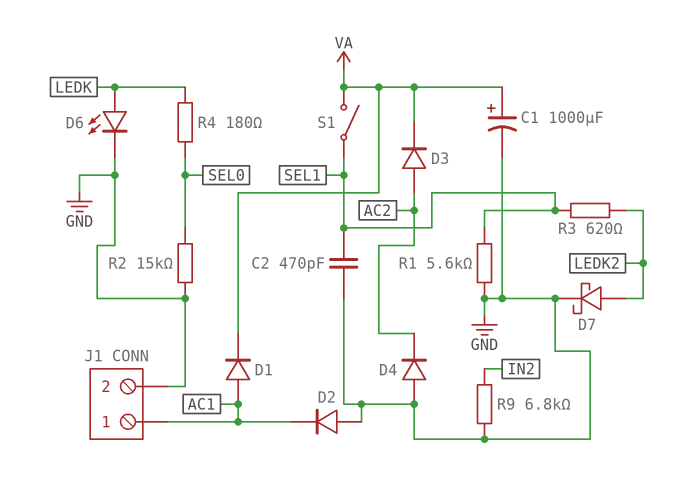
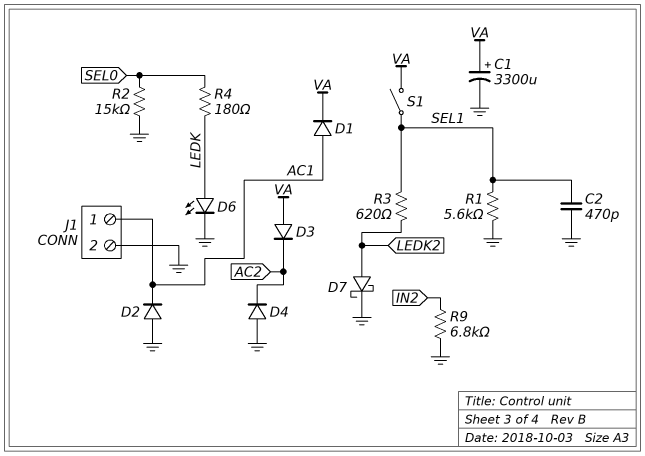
C1: 1000uF (plus VA, minus GND) -> 3300uF (plus VA, minus GND)
D3: diode (A AC2, K VA) -> diode (A VA, K AC2)

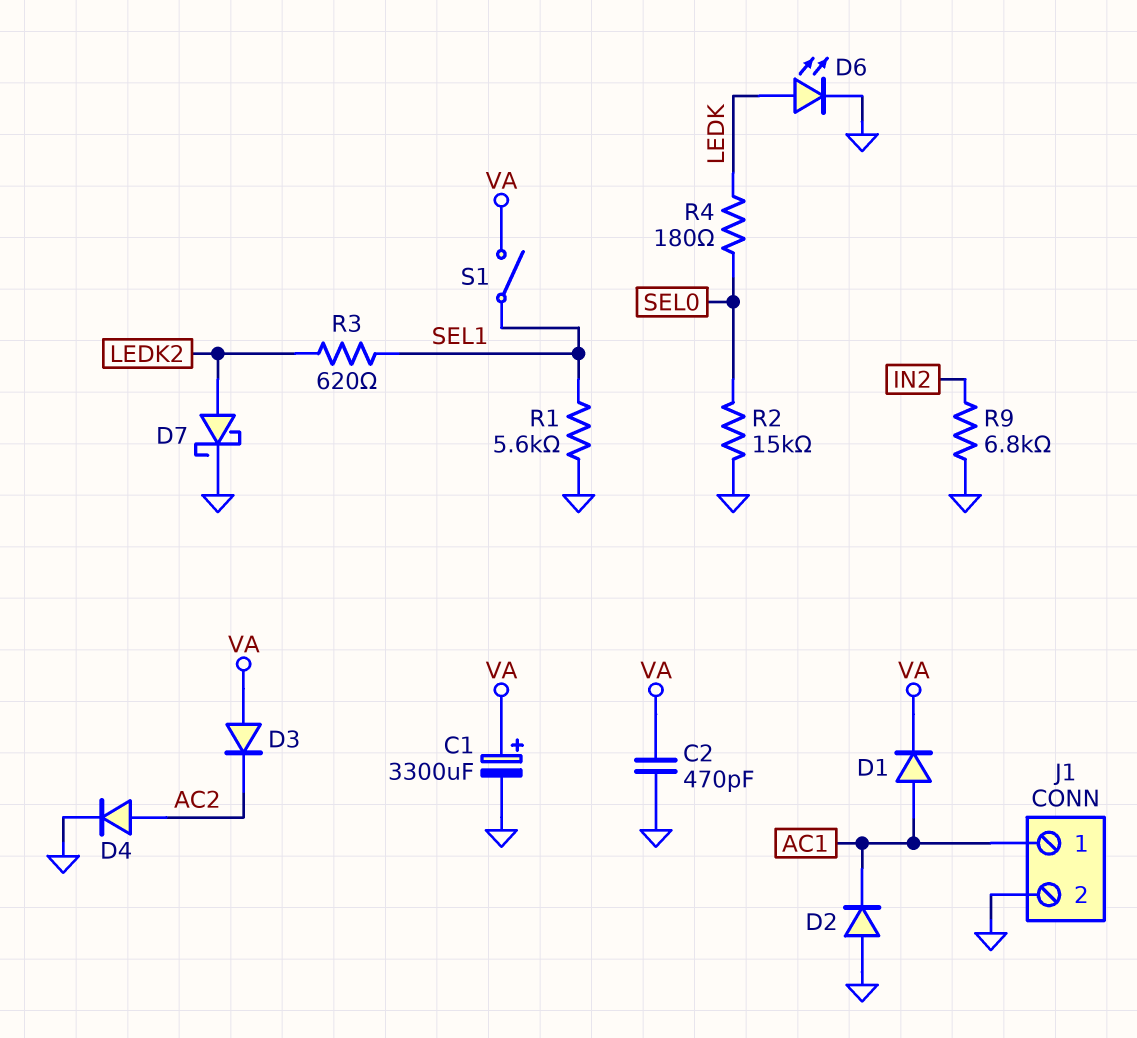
C2: 470pF (GND, SEL1) -> 470pF (GND, VA)
D4: diode (A GND, K AC2) -> diode (A AC2, K GND)

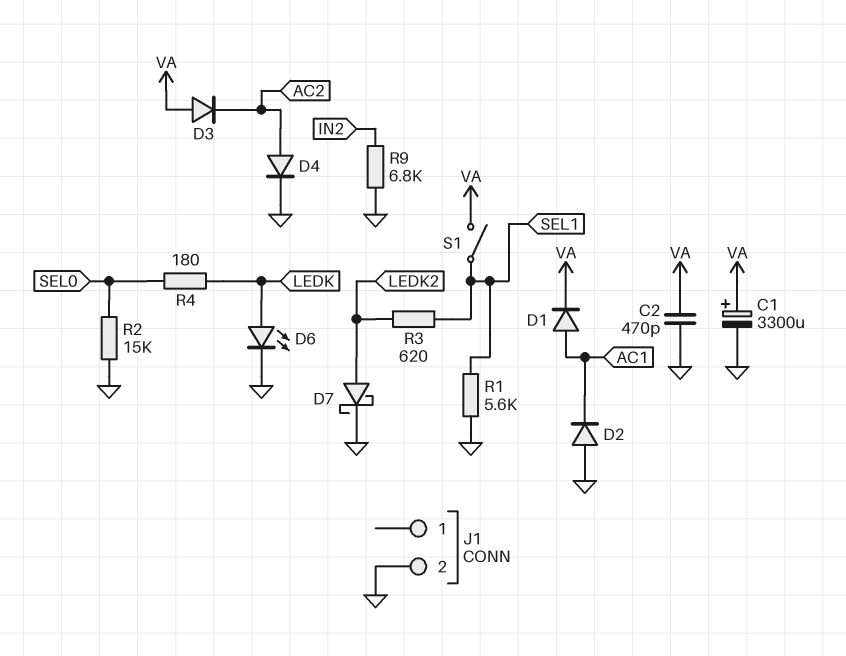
J1 pin 1: AC1 -> none

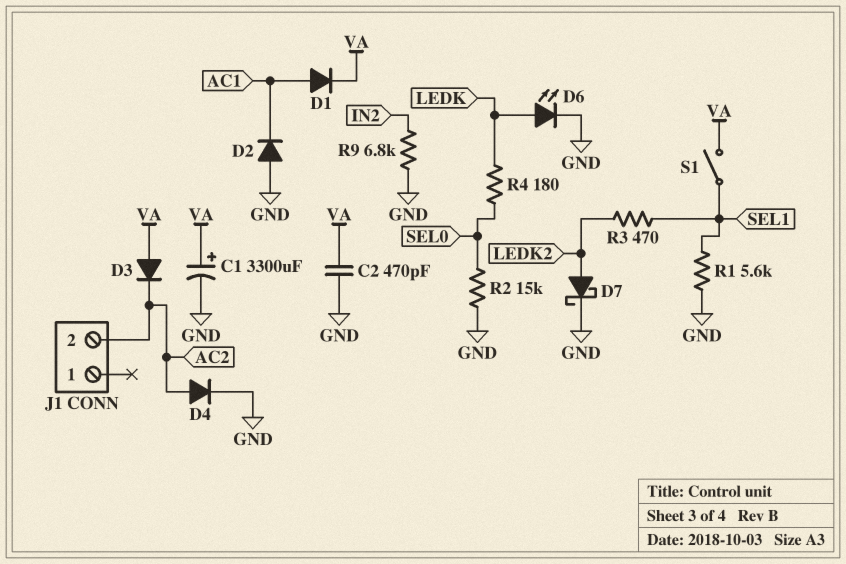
J1 pin 2: GND -> AC2
R3: 620 (LEDK2, SEL1) -> 470 (LEDK2, SEL1)

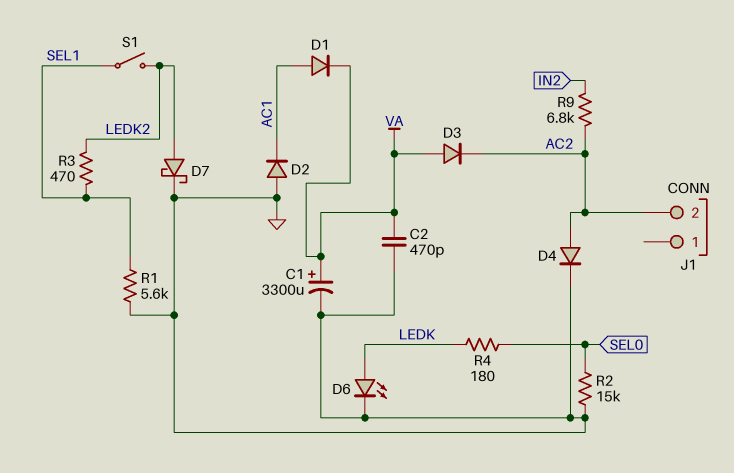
R9: 6.8k (GND, IN2) -> 6.8k (AC2, IN2)
S1: switch (SEL1, VA) -> switch (LEDK2, SEL1)

